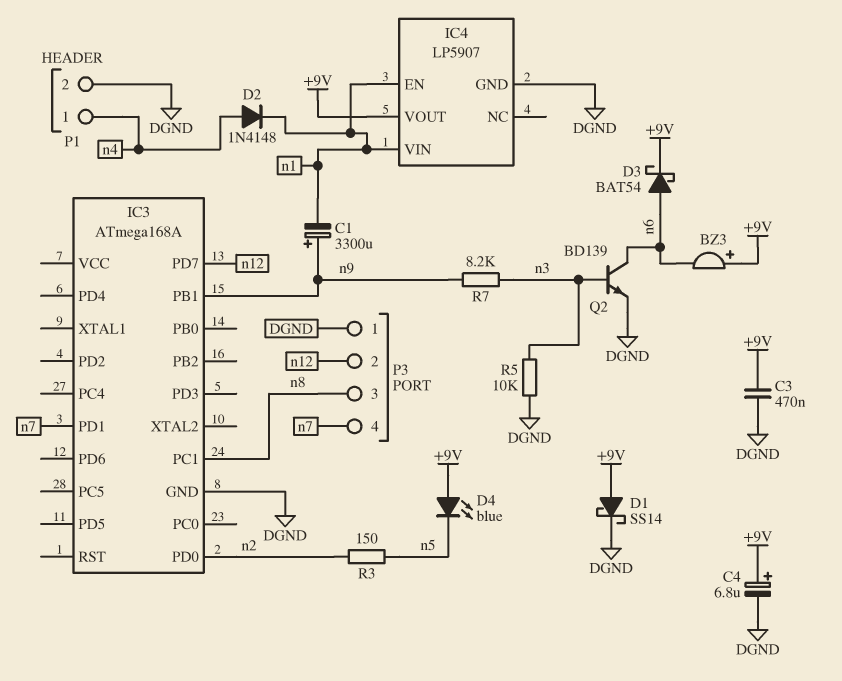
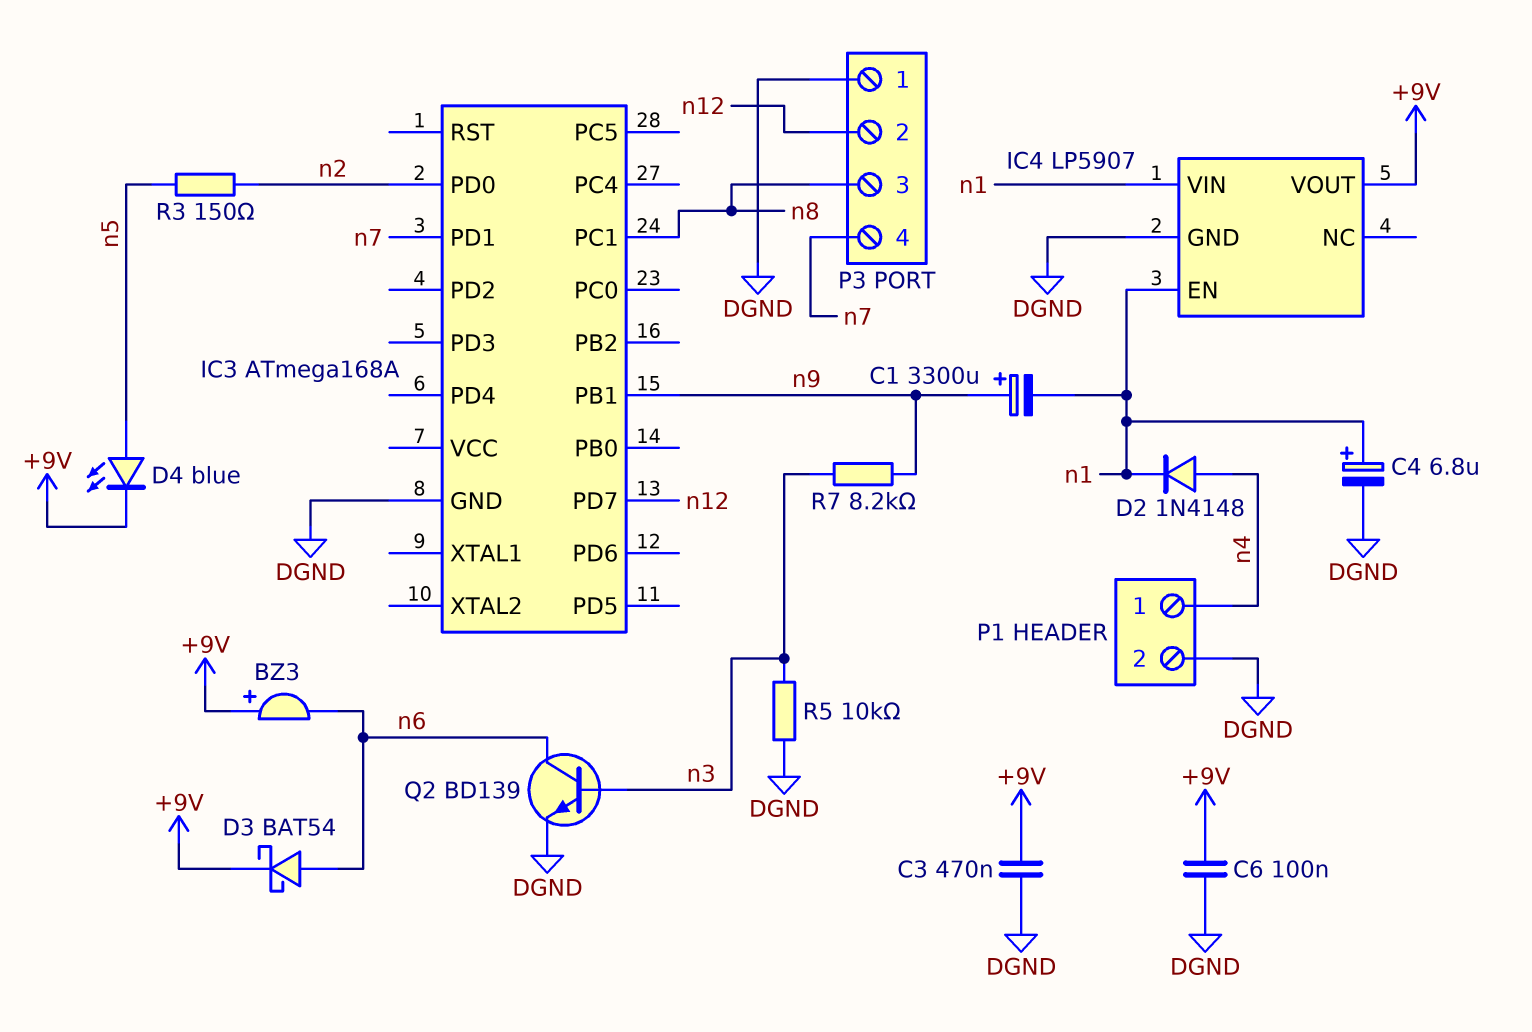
C4: 6.8uF (plus +9V, minus DGND) -> 6.8uF (plus n1, minus DGND)
C6: none -> 100nF (+9V, DGND)
D1: schottky SS14 (A +9V, K DGND) -> none
D4: LED blue (A +9V, K n5) -> LED blue (A n5, K +9V)

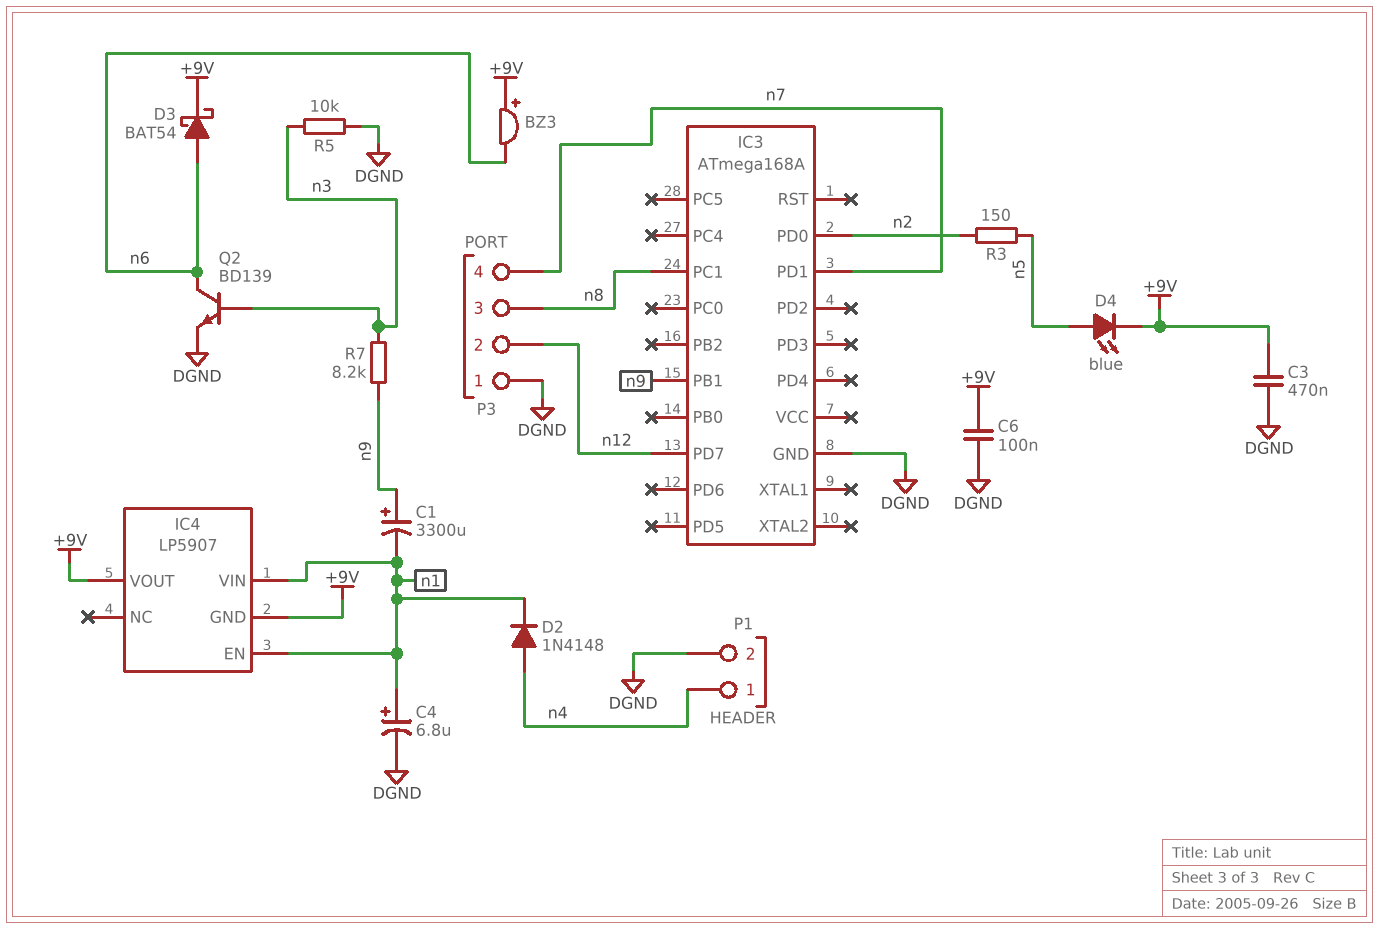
IC4 pin GND: DGND -> +9V

